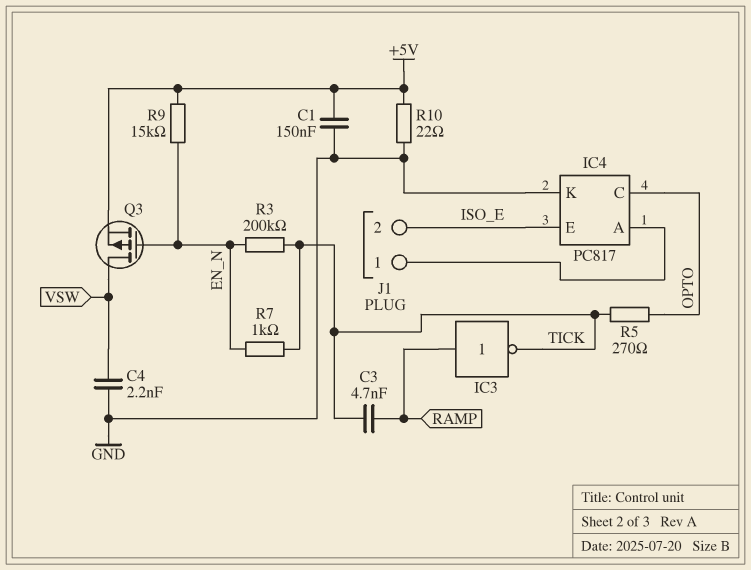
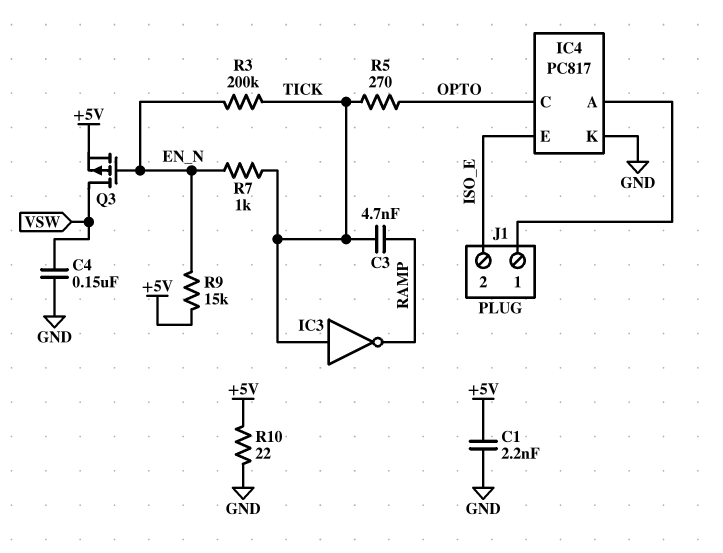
C1: 150nF (+5V, GND) -> 2.2nF (+5V, GND)
C4: 2.2nF (GND, VSW) -> 150nF (GND, VSW)
IC3: NOT (in RAMP, out TICK) -> NOT (in TICK, out RAMP)

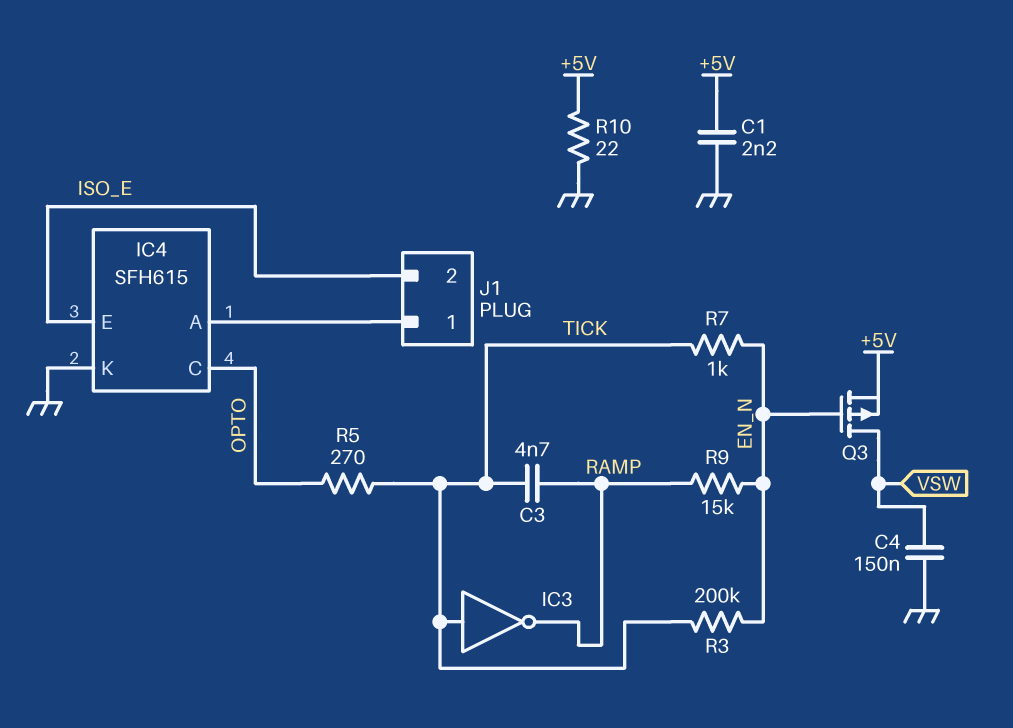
IC4: PC817 -> SFH615
R9: 15k (+5V, EN_N) -> 15k (EN_N, RAMP)

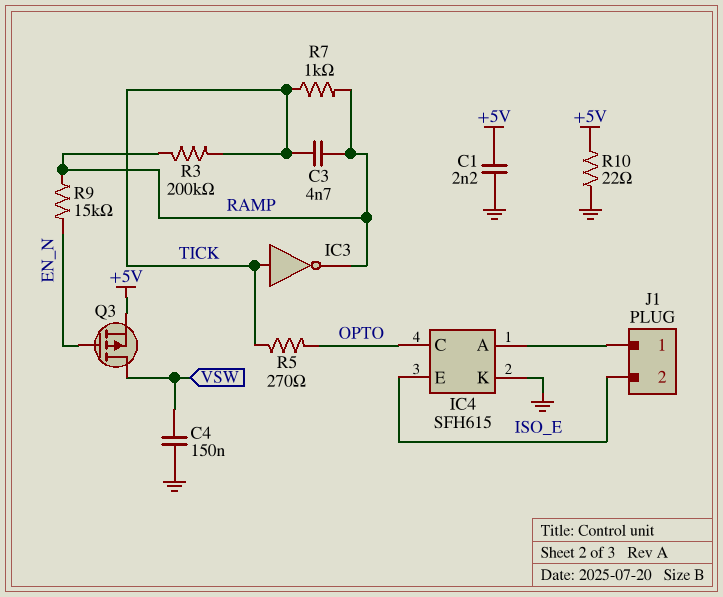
R3: 200k (EN_N, TICK) -> 200k (RAMP, TICK)
R7: 1k (EN_N, TICK) -> 1k (RAMP, TICK)

